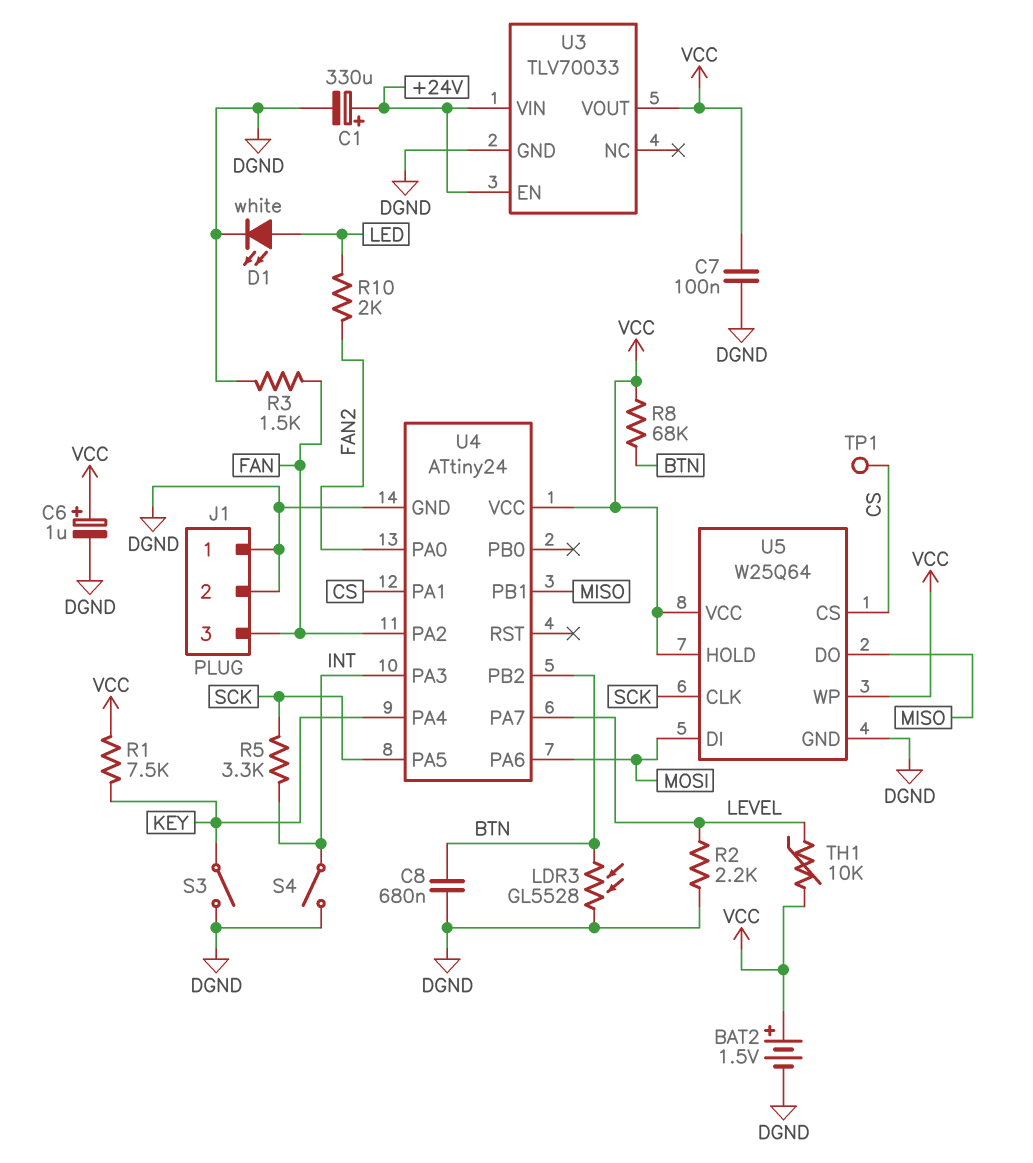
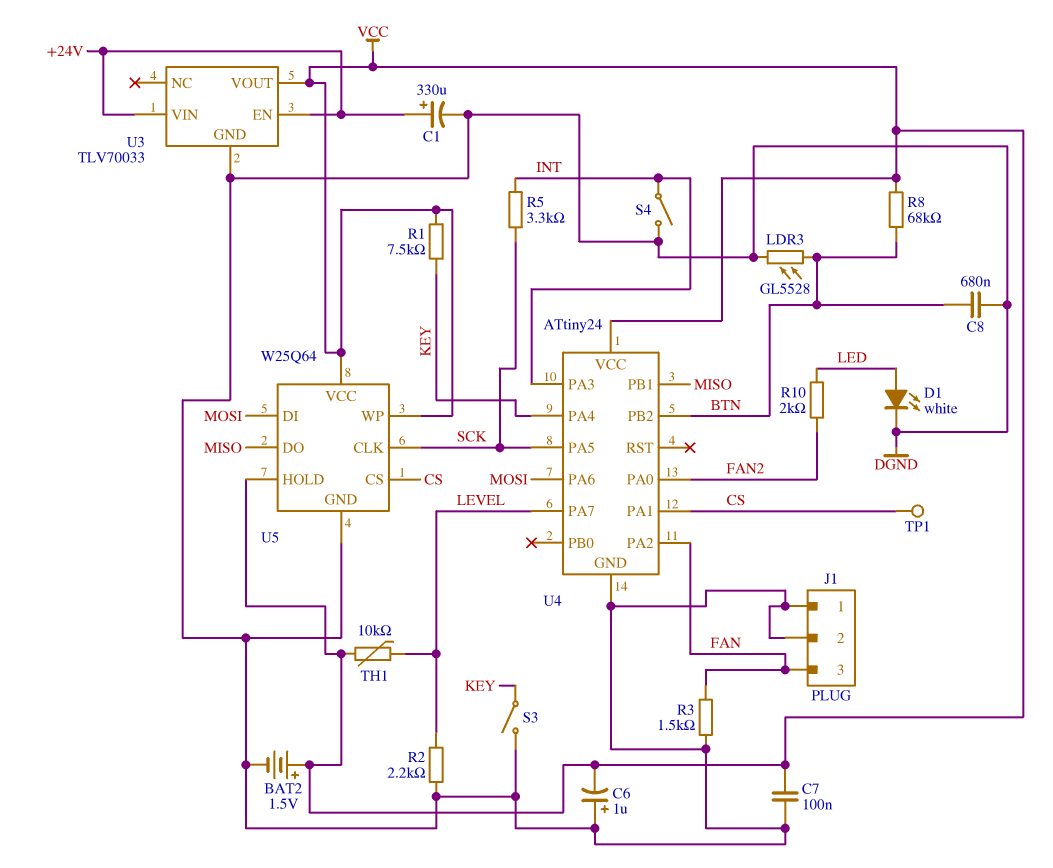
C6: 1uF (plus VCC, minus DGND) -> 1uF (plus DGND, minus VCC)

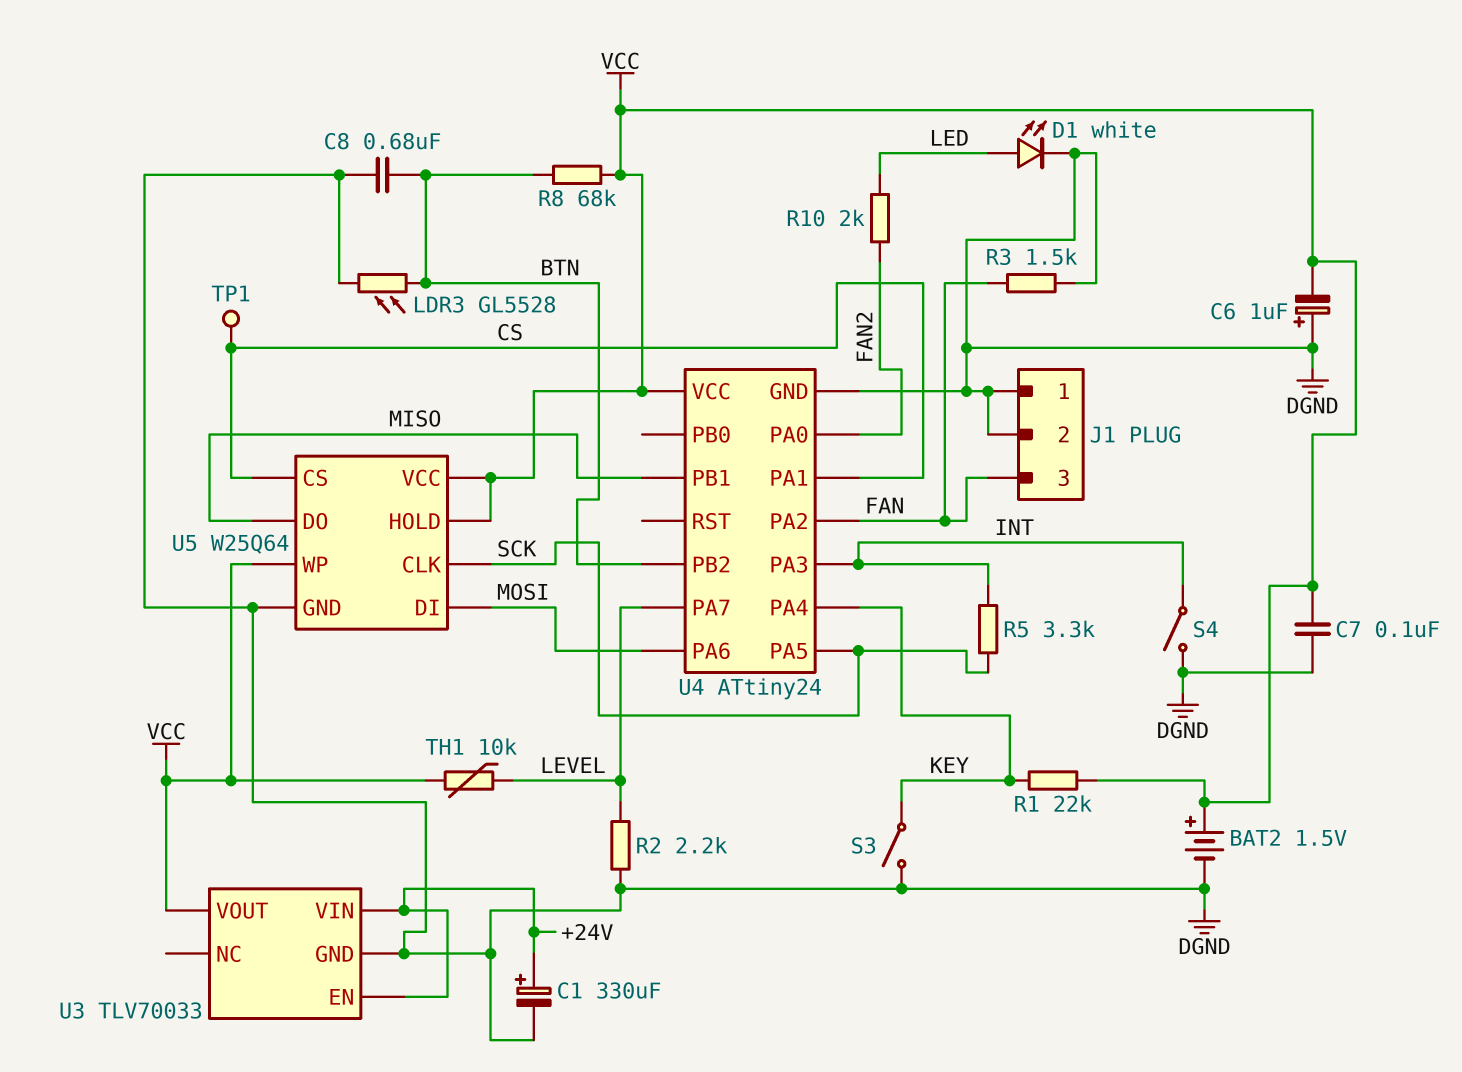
R1: 7.5k (KEY, VCC) -> 22k (KEY, VCC)

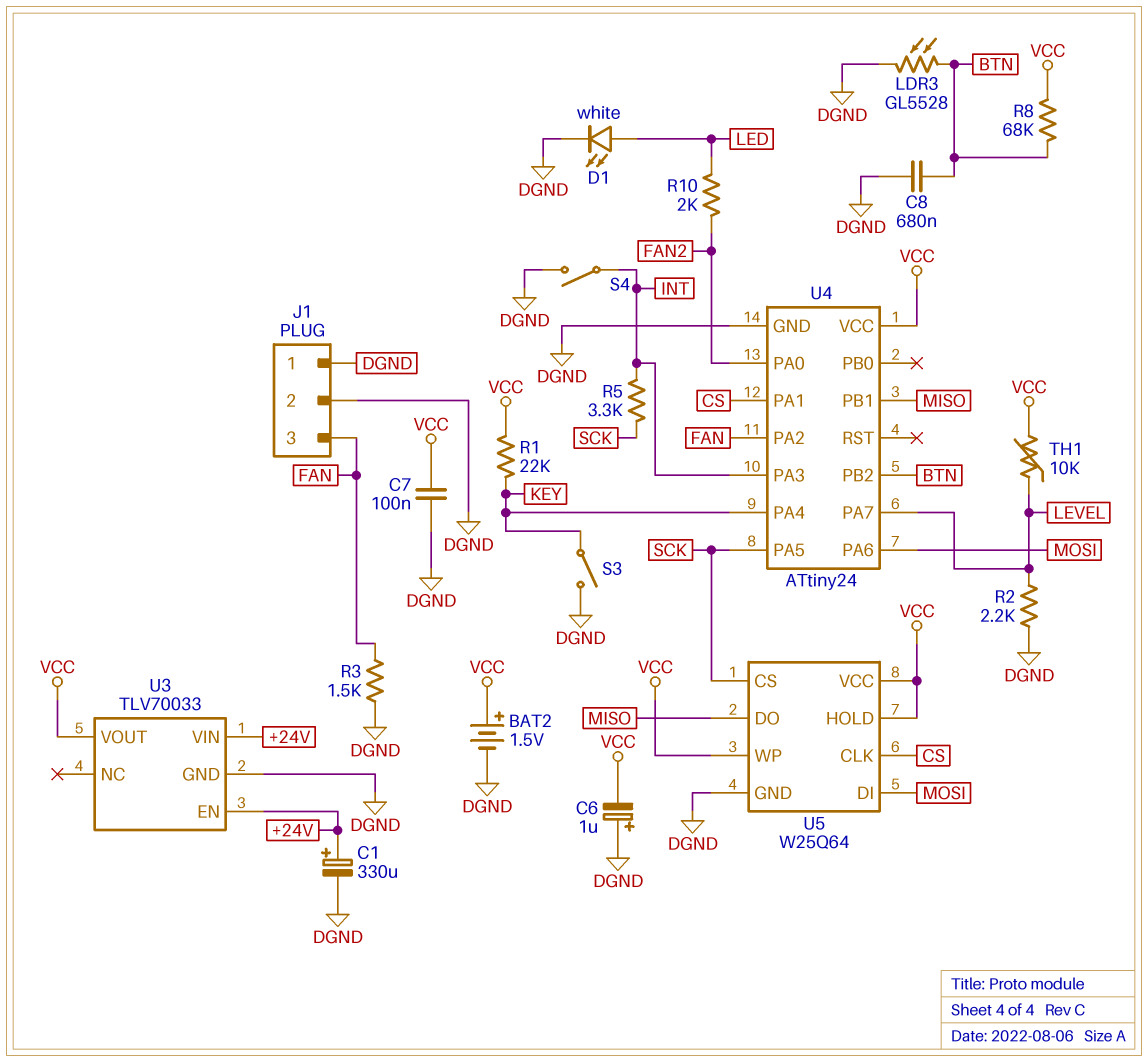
TP1: test point (CS) -> none
U5 pin CLK: SCK -> CS
U5 pin CS: CS -> SCK

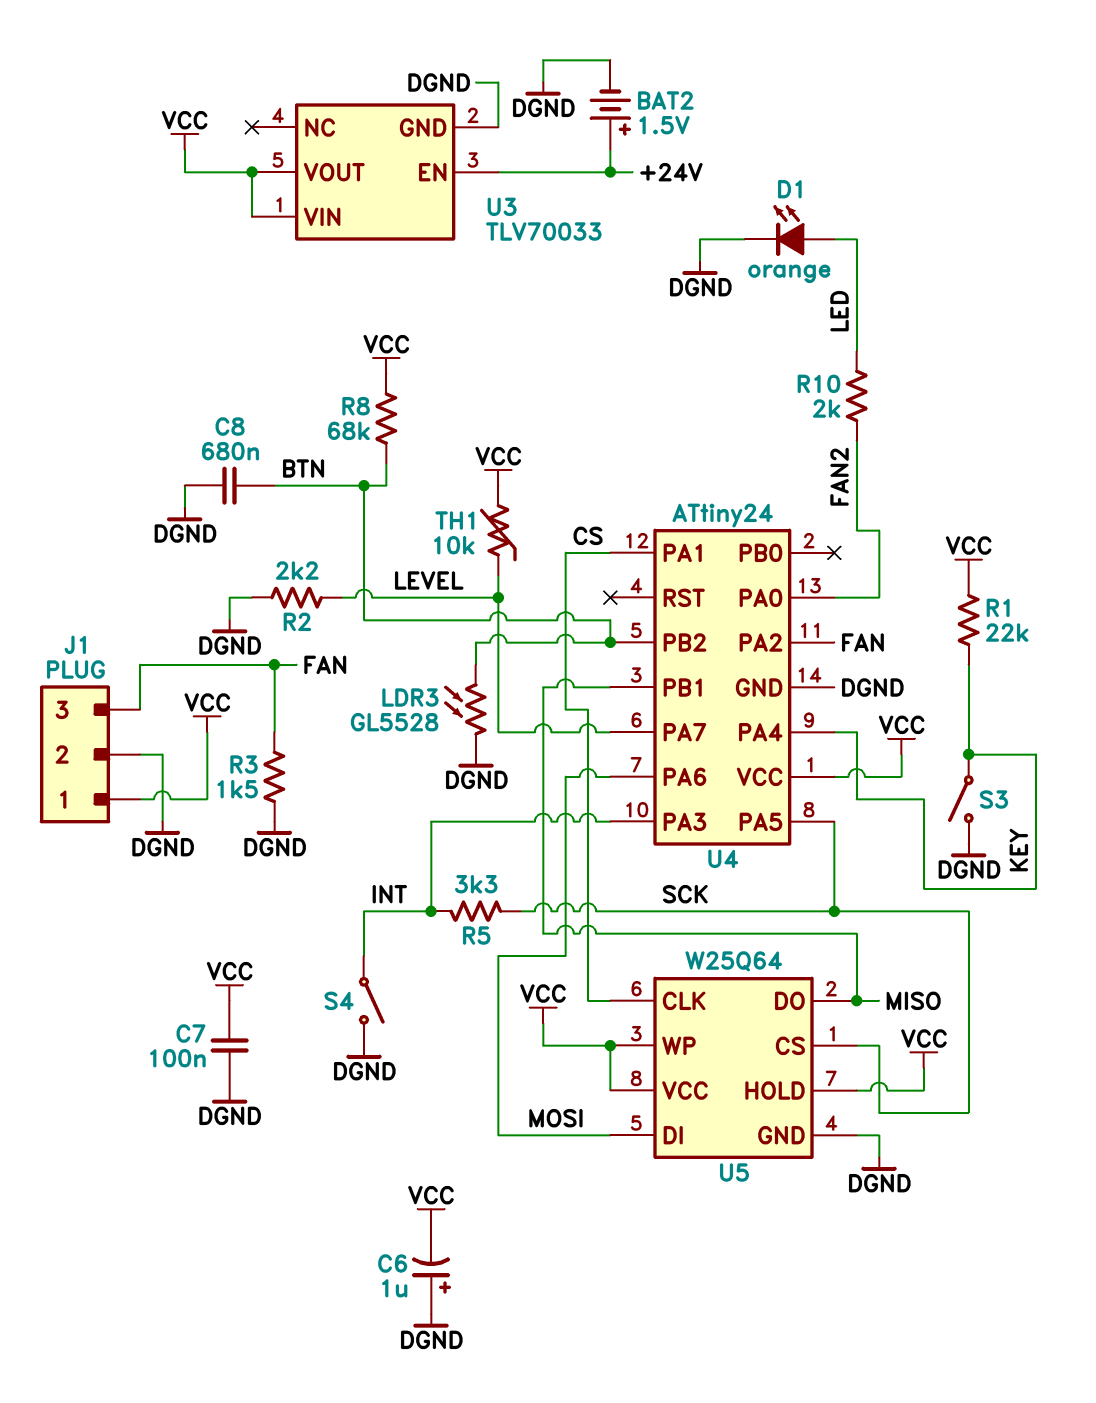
BAT2: 1.5V (plus VCC, minus DGND) -> 1.5V (plus +24V, minus DGND)
C1: 330uF (plus +24V, minus DGND) -> none
D1: LED white (A LED, K DGND) -> LED orange (A LED, K DGND)
J1 pin 1: DGND -> VCC
U3 pin VIN: +24V -> VCC

